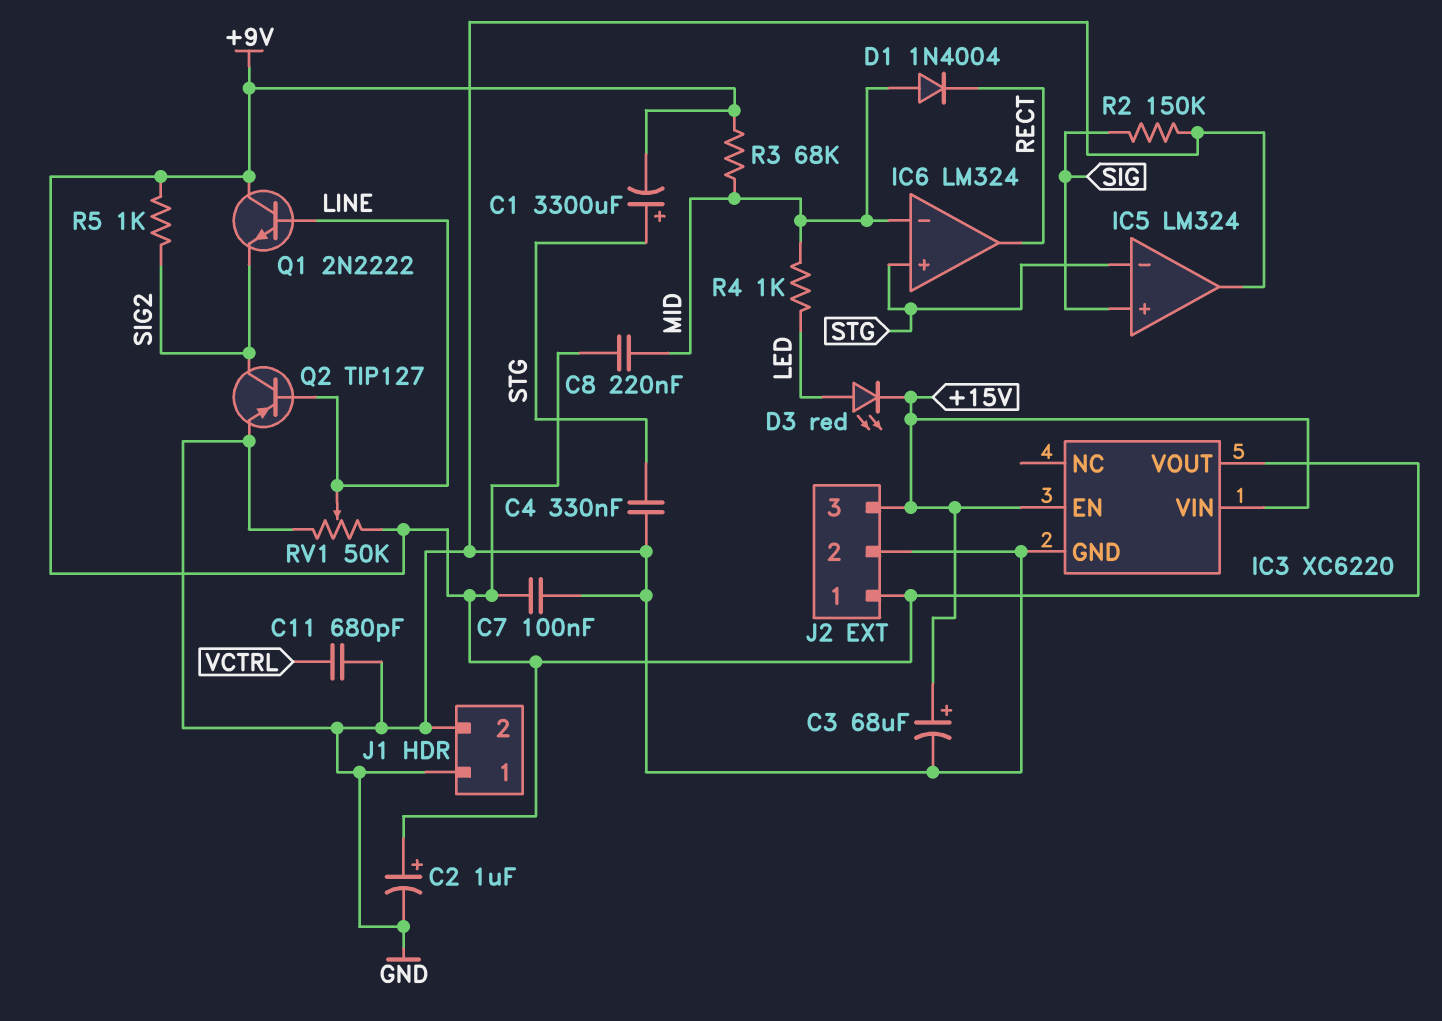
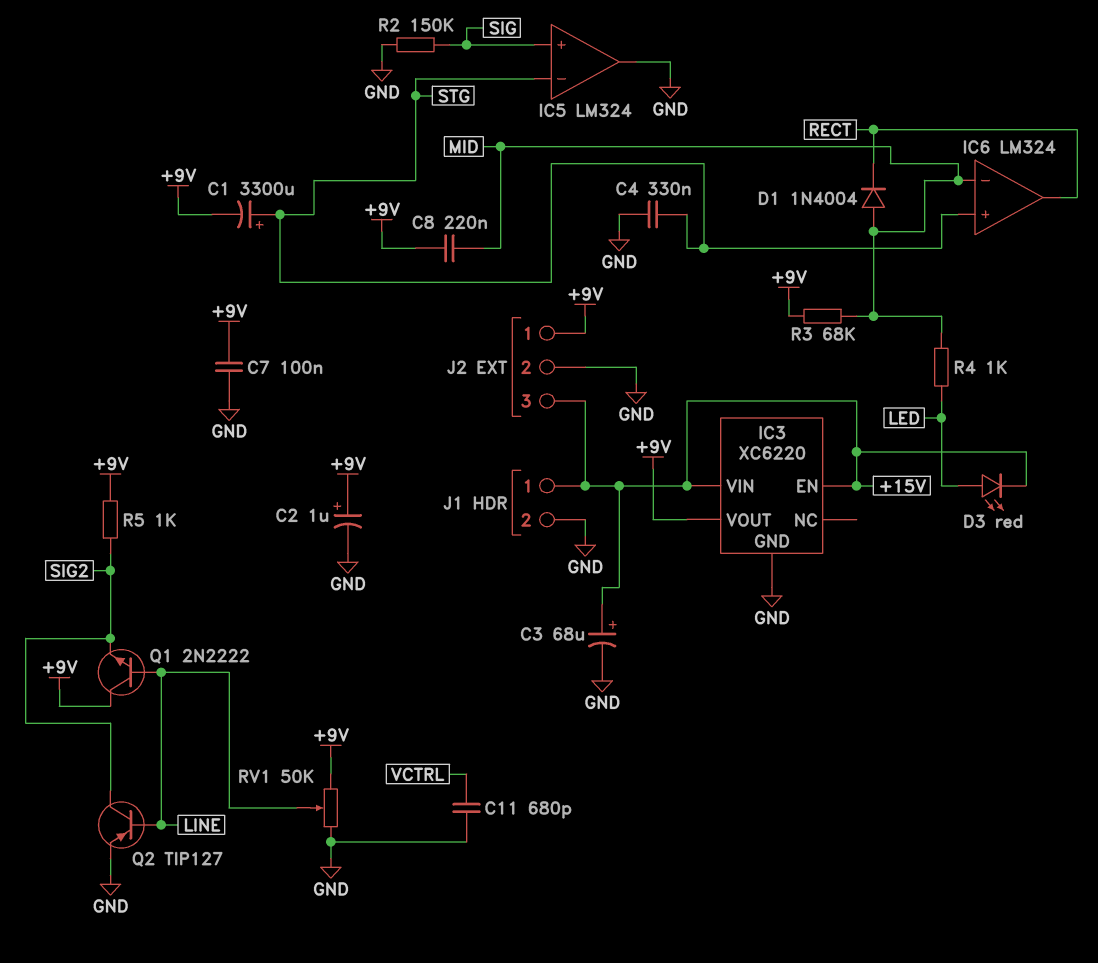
J1 pin 1: GND -> +15V

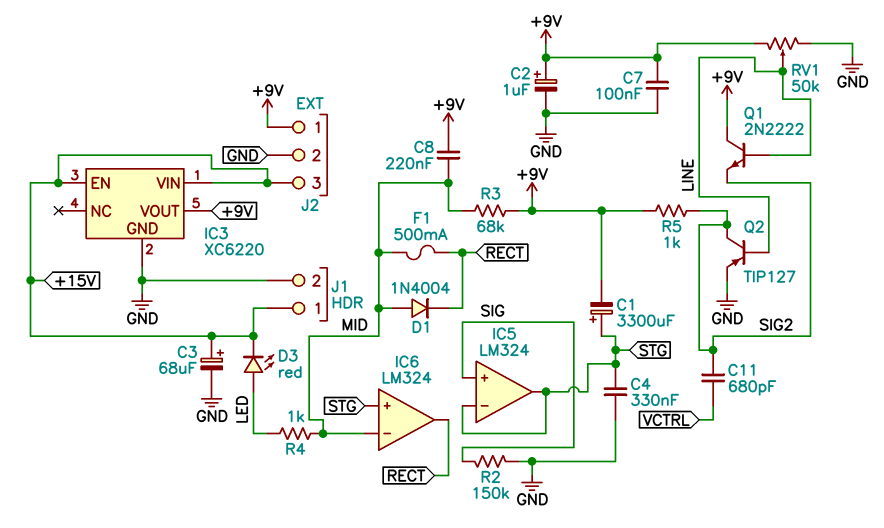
C11: 680pF (GND, VCTRL) -> 680pF (SIG2, VCTRL)
F1: none -> 500mA (MID, RECT)
IC5 pin out: GND -> STG

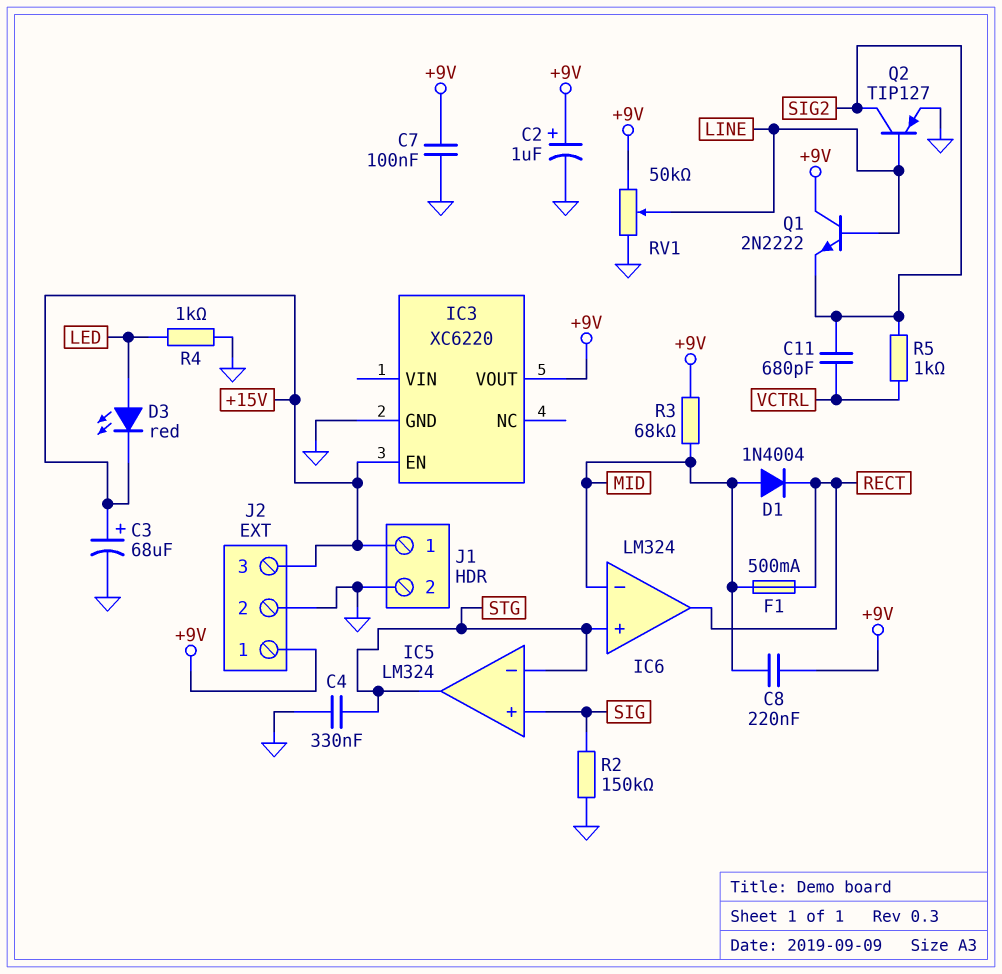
C1: 3300uF (plus STG, minus +9V) -> none
IC3 pin VIN: +15V -> none
R4: 1k (LED, MID) -> 1k (GND, LED)
R5: 1k (+9V, SIG2) -> 1k (SIG2, VCTRL)

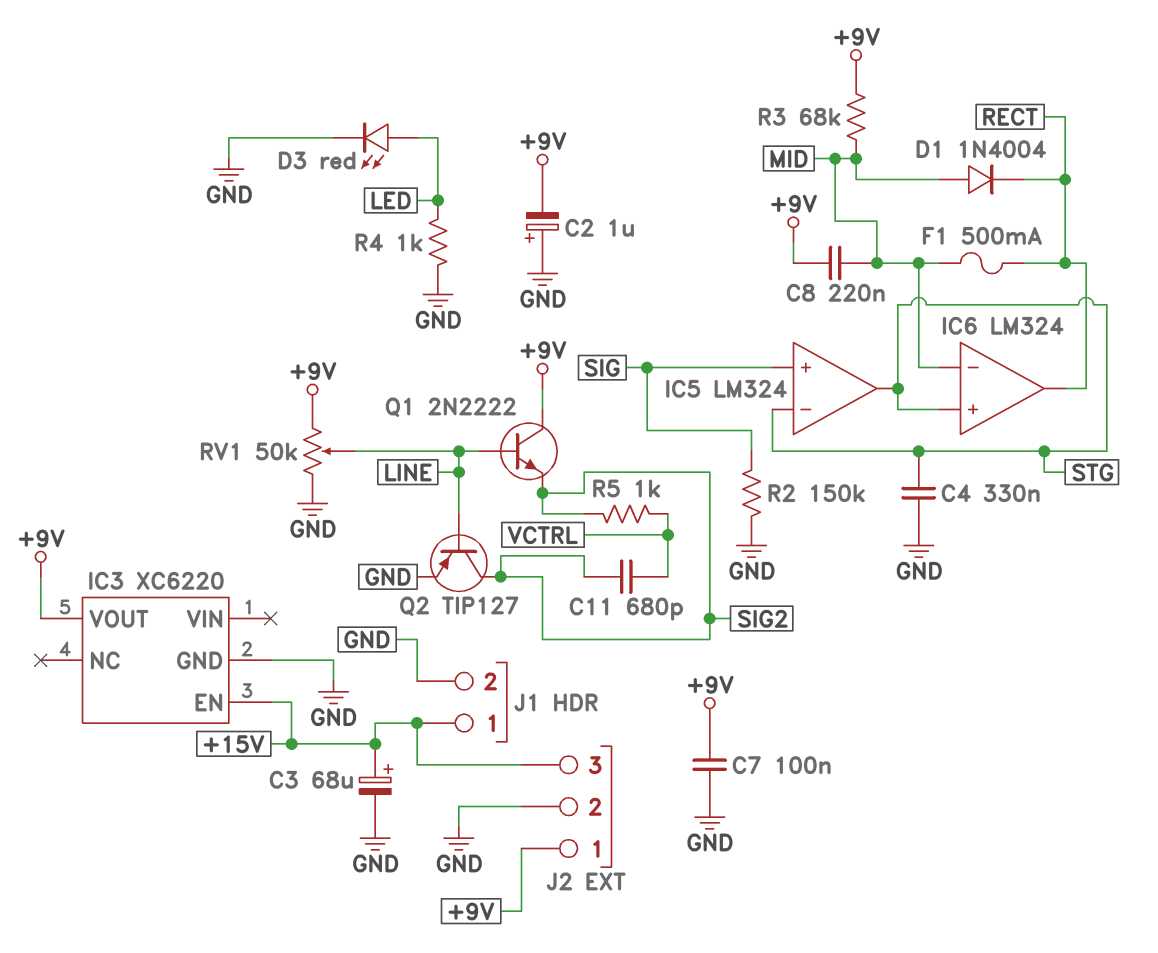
C2: 1uF (plus +9V, minus GND) -> 1uF (plus GND, minus +9V)
D3: LED red (A LED, K +15V) -> LED red (A LED, K GND)

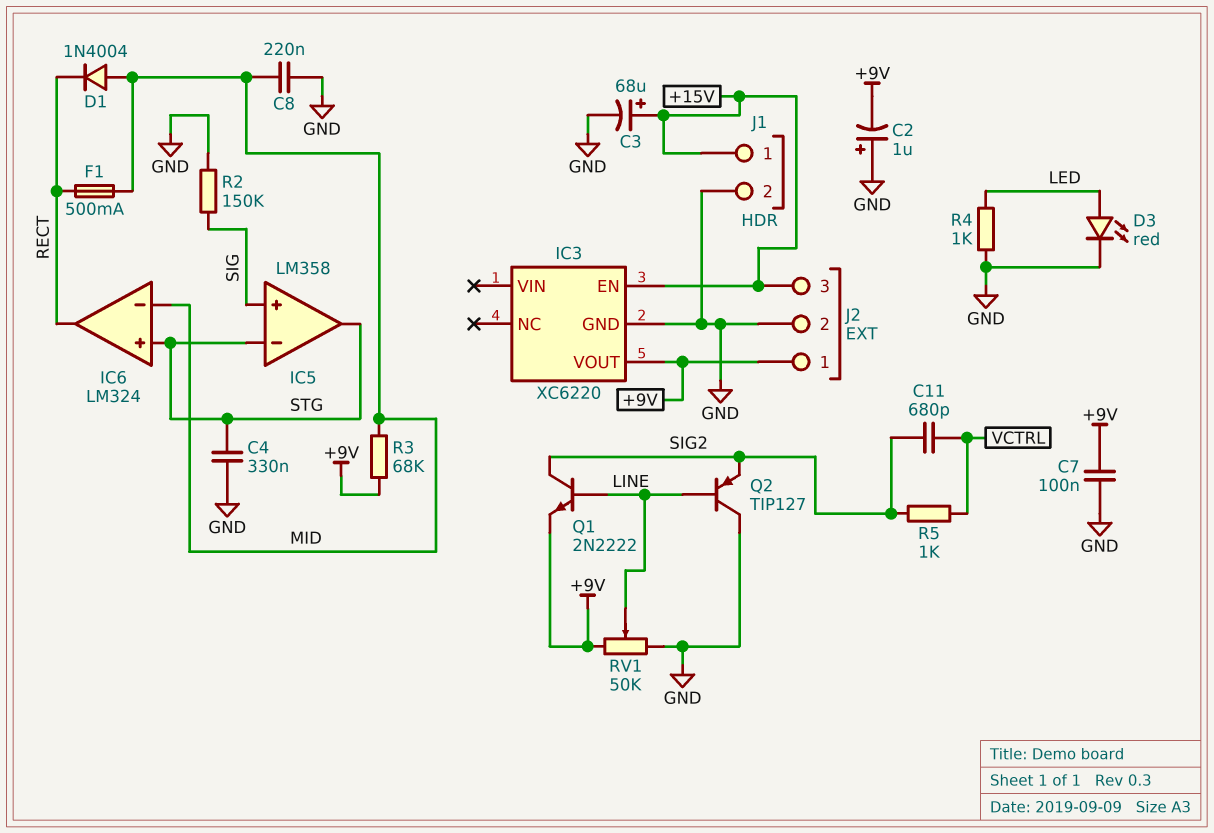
C8: 220nF (+9V, MID) -> 220nF (GND, MID)
IC5: LM324 -> LM358
Q1: NPN 2N2222 (B LINE, C +9V, E SIG2) -> NPN 2N2222 (B LINE, C SIG2, E +9V)
Q2: PNP TIP127 (B LINE, C SIG2, E GND) -> PNP TIP127 (B LINE, C GND, E SIG2)

